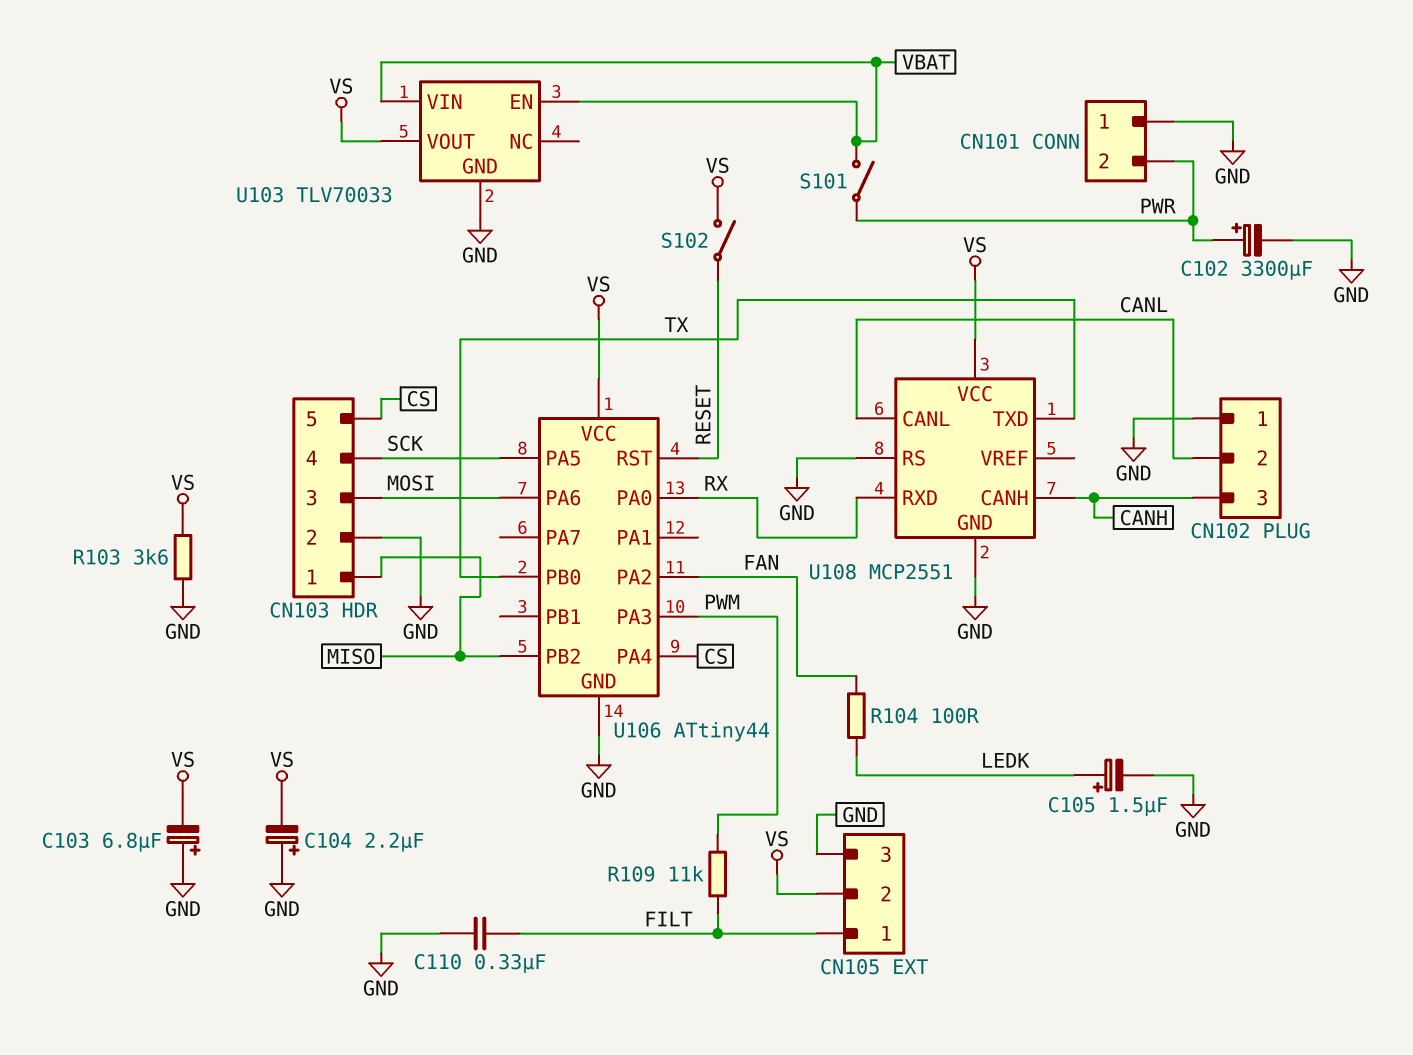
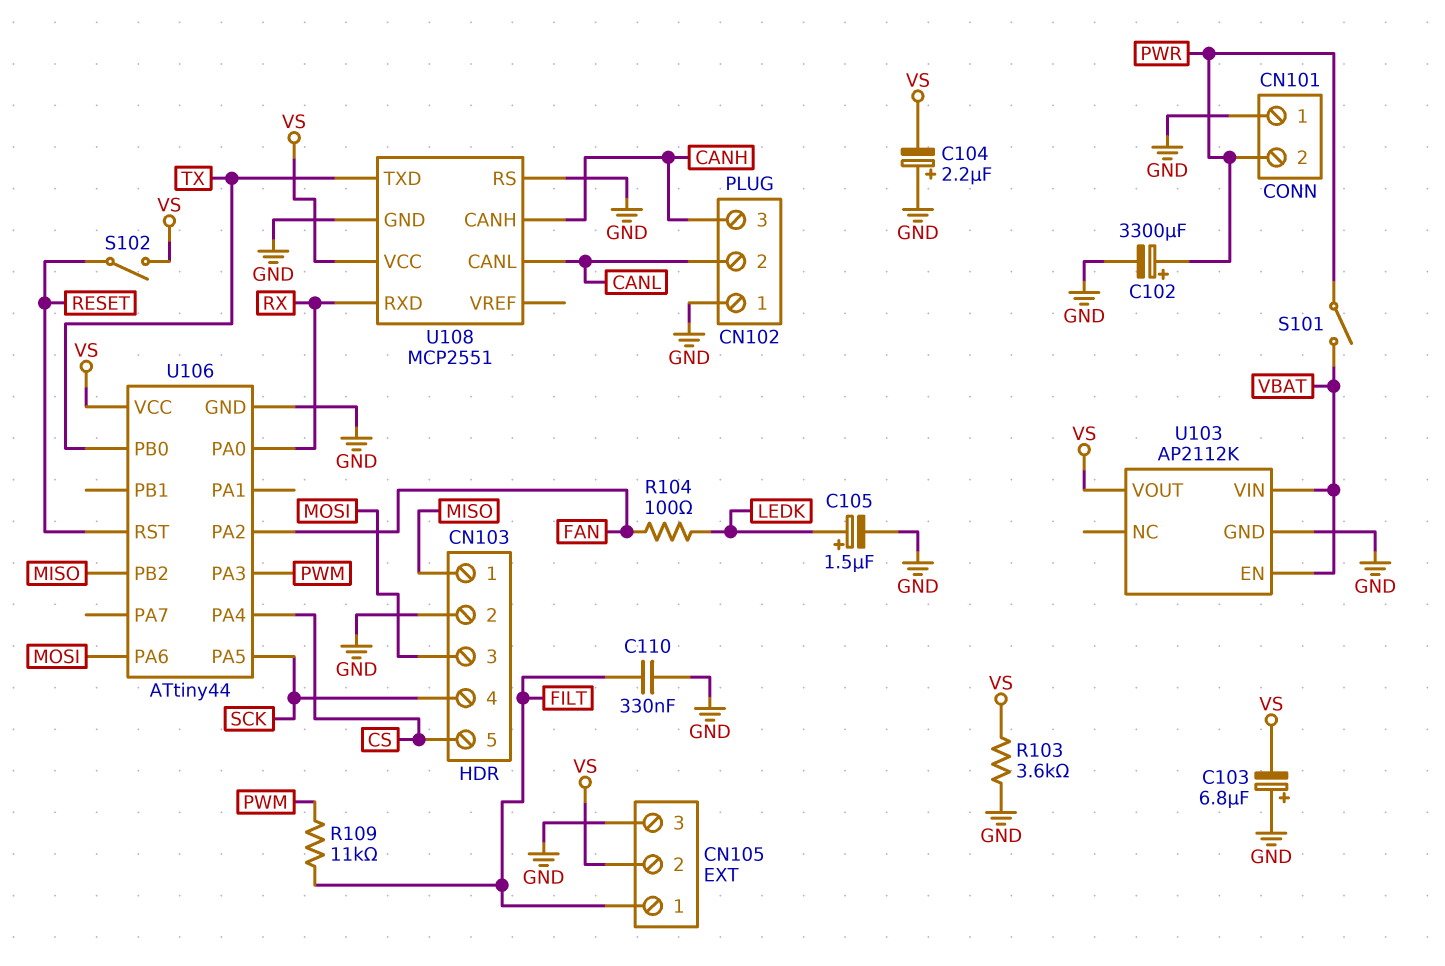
U103: TLV70033 -> AP2112K

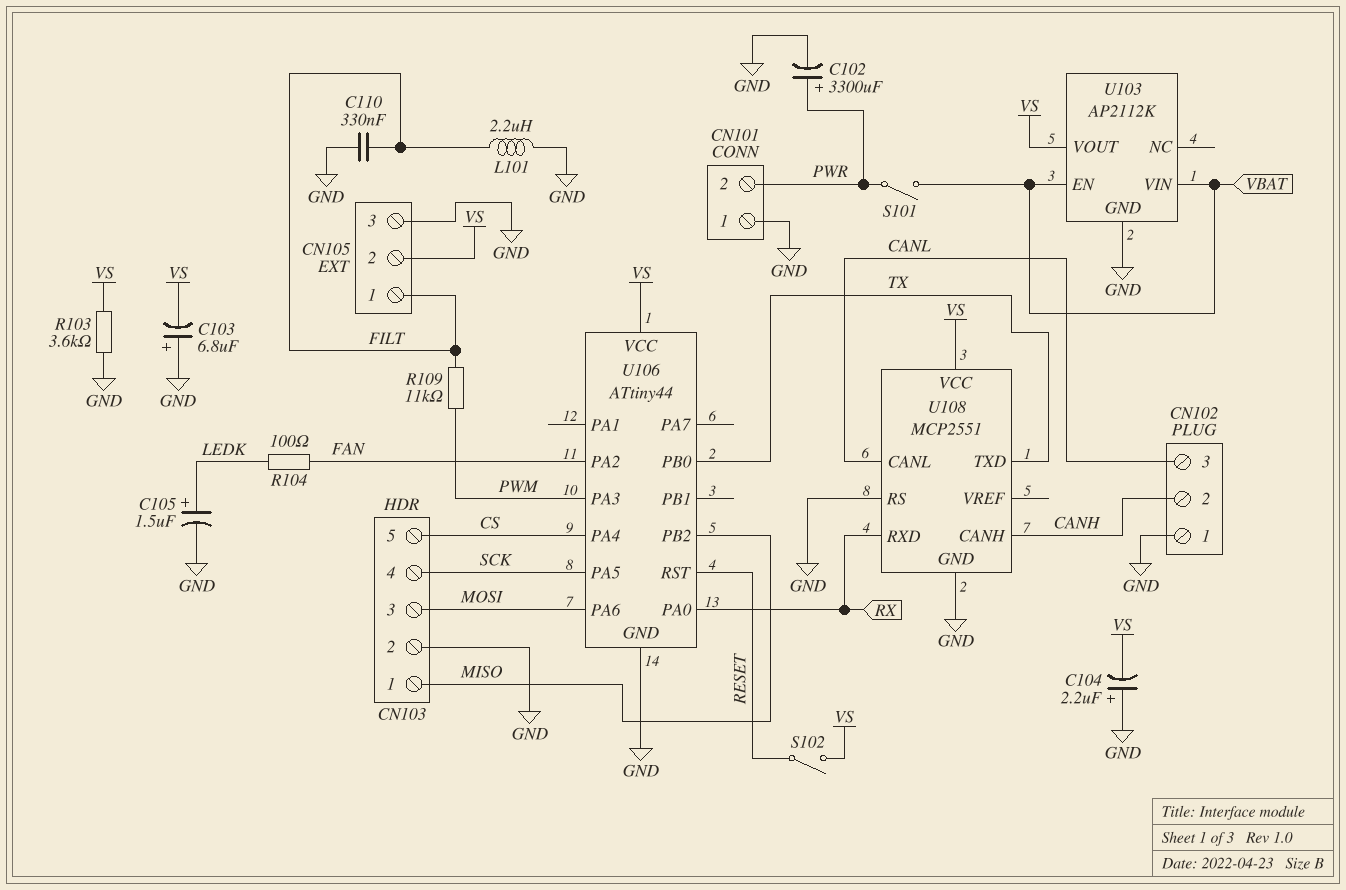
CN102 pin 2: CANL -> CANH
CN102 pin 3: CANH -> CANL
L101: none -> 2.2uH (FILT, GND)

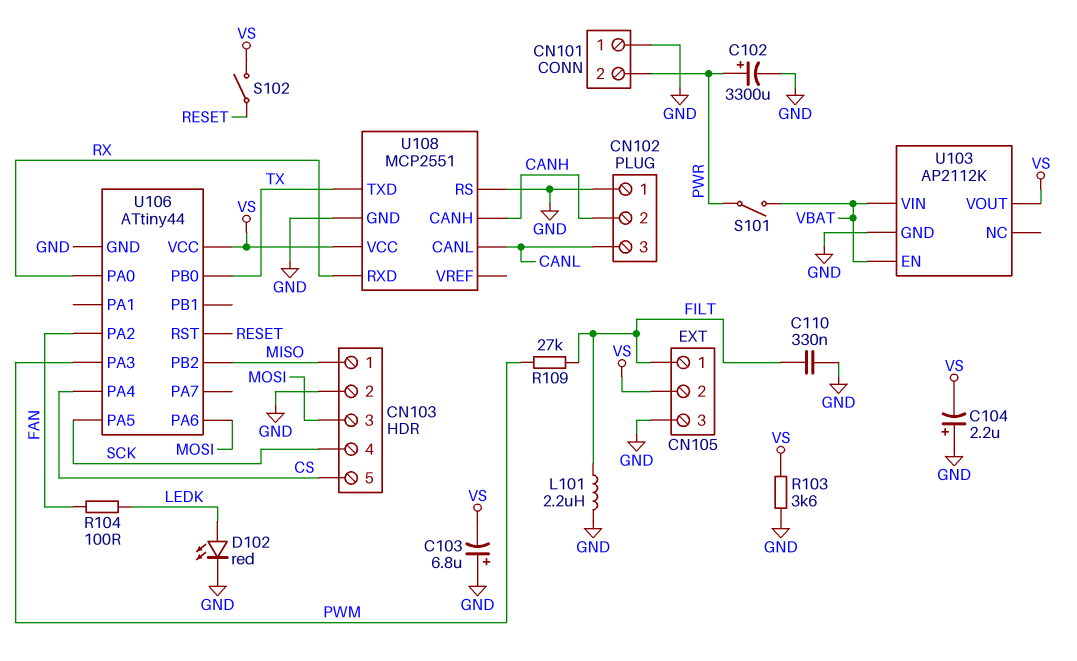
C105: 1.5uF (plus LEDK, minus GND) -> none
D102: none -> LED red (A LEDK, K GND)
R109: 11k (FILT, PWM) -> 27k (FILT, PWM)

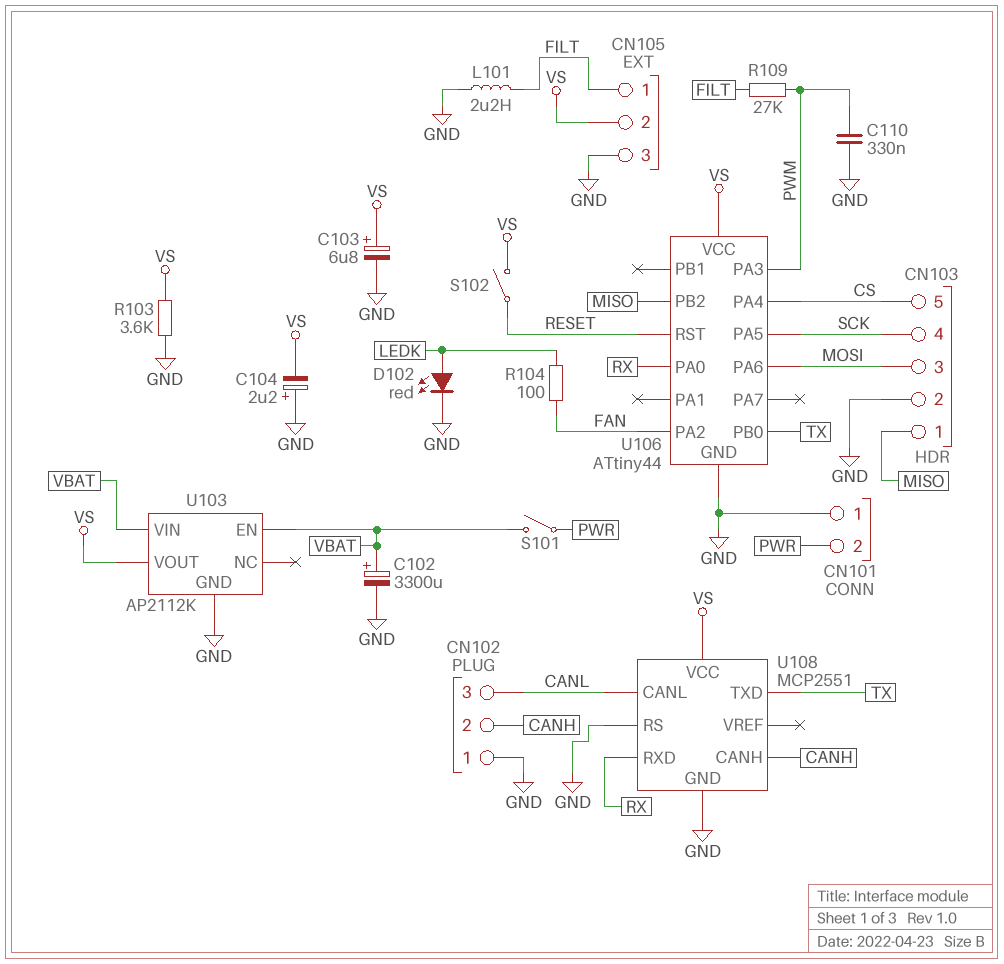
C102: 3300uF (plus PWR, minus GND) -> 3300uF (plus VBAT, minus GND)
C103: 6.8uF (plus GND, minus VS) -> 6.8uF (plus VS, minus GND)
C110: 330nF (FILT, GND) -> 330nF (GND, PWM)

